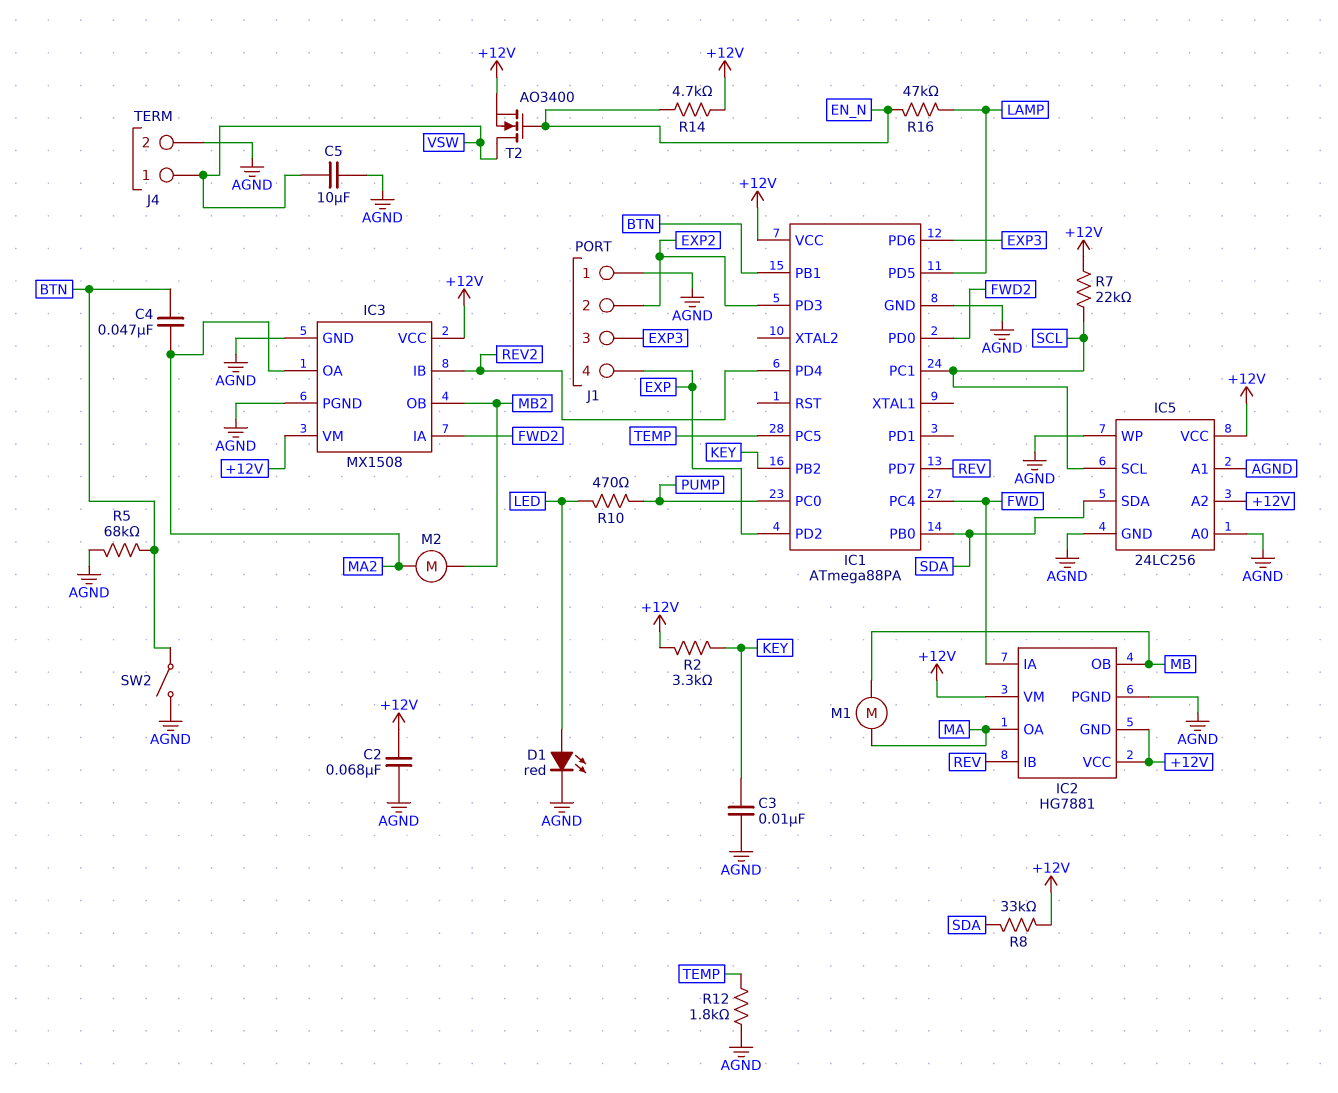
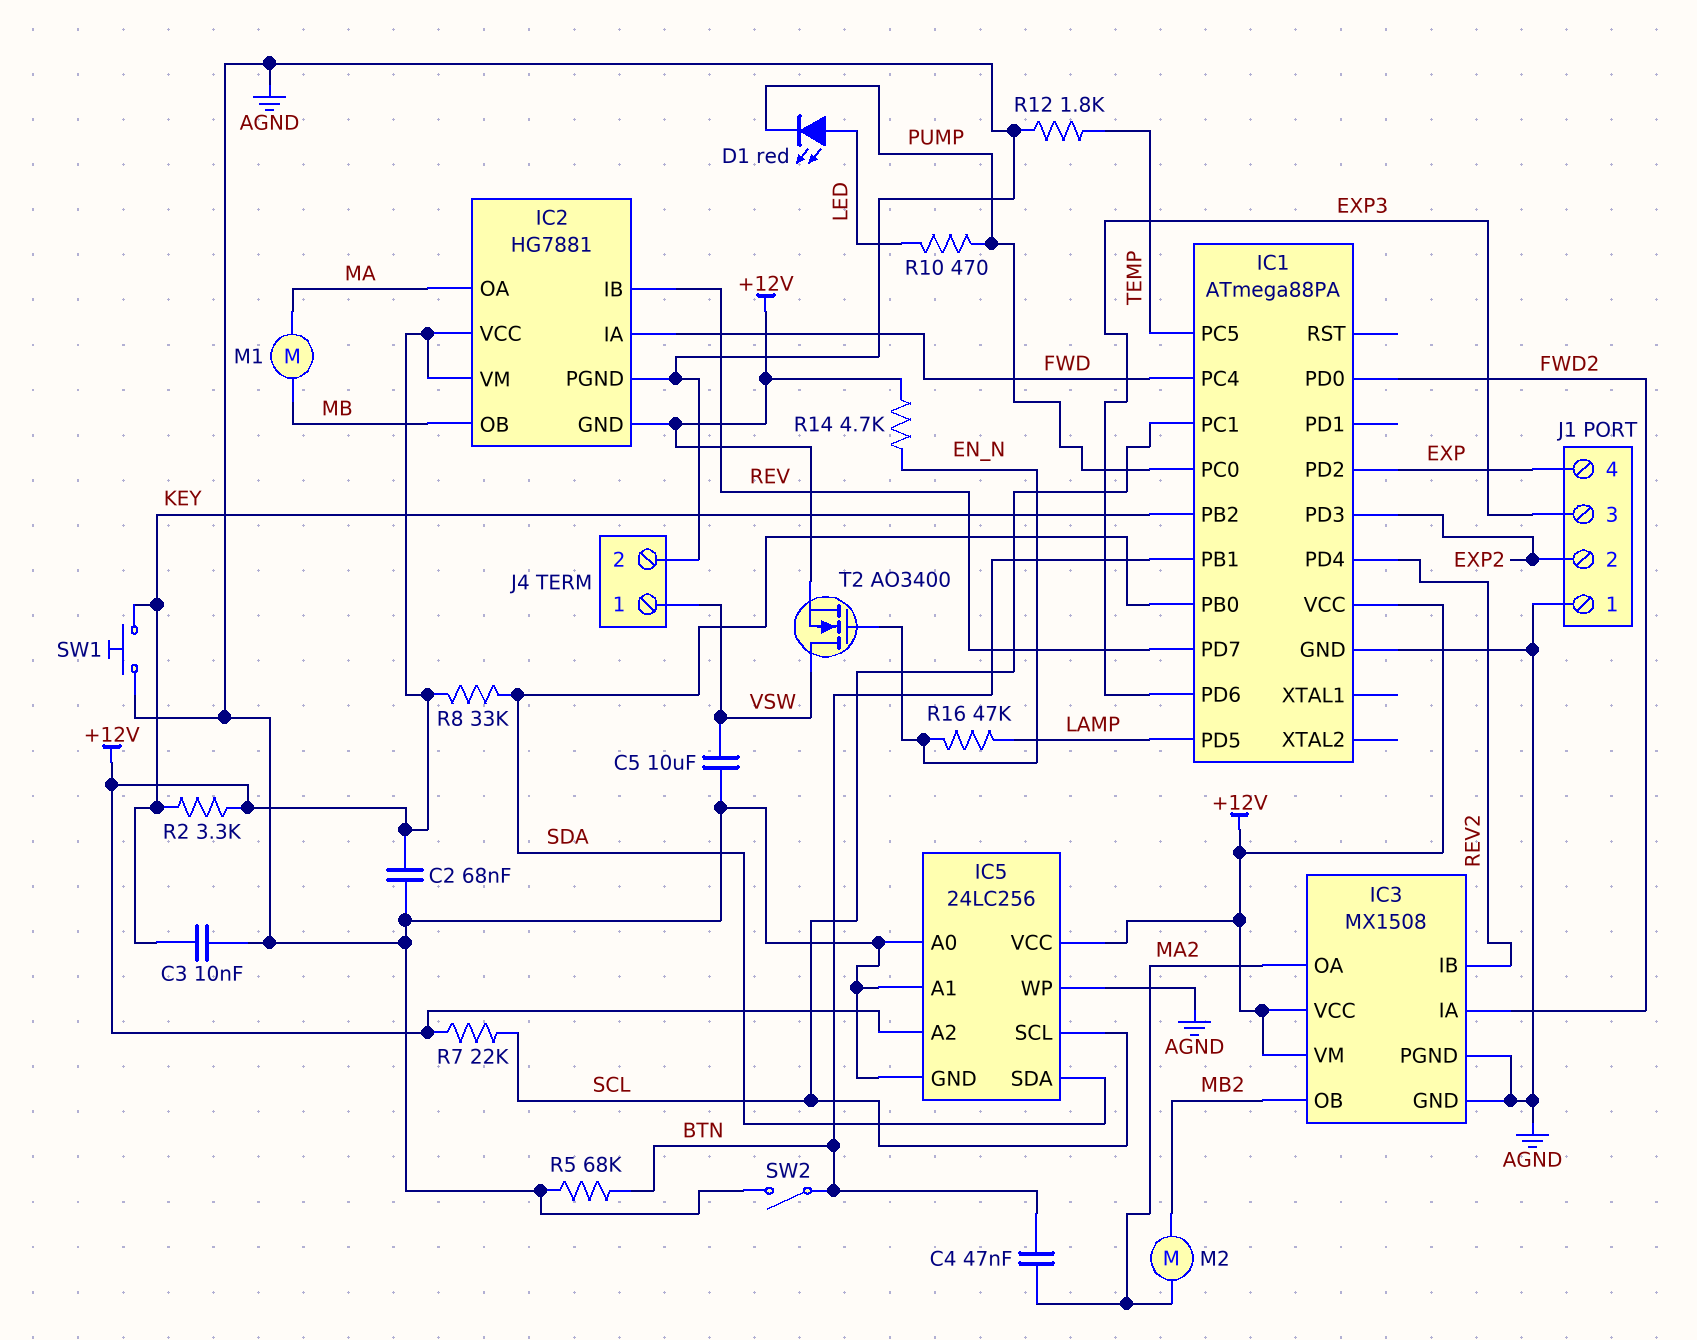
D1: LED red (A LED, K AGND) -> LED red (A LED, K PUMP)
SW1: none -> button (AGND, KEY)

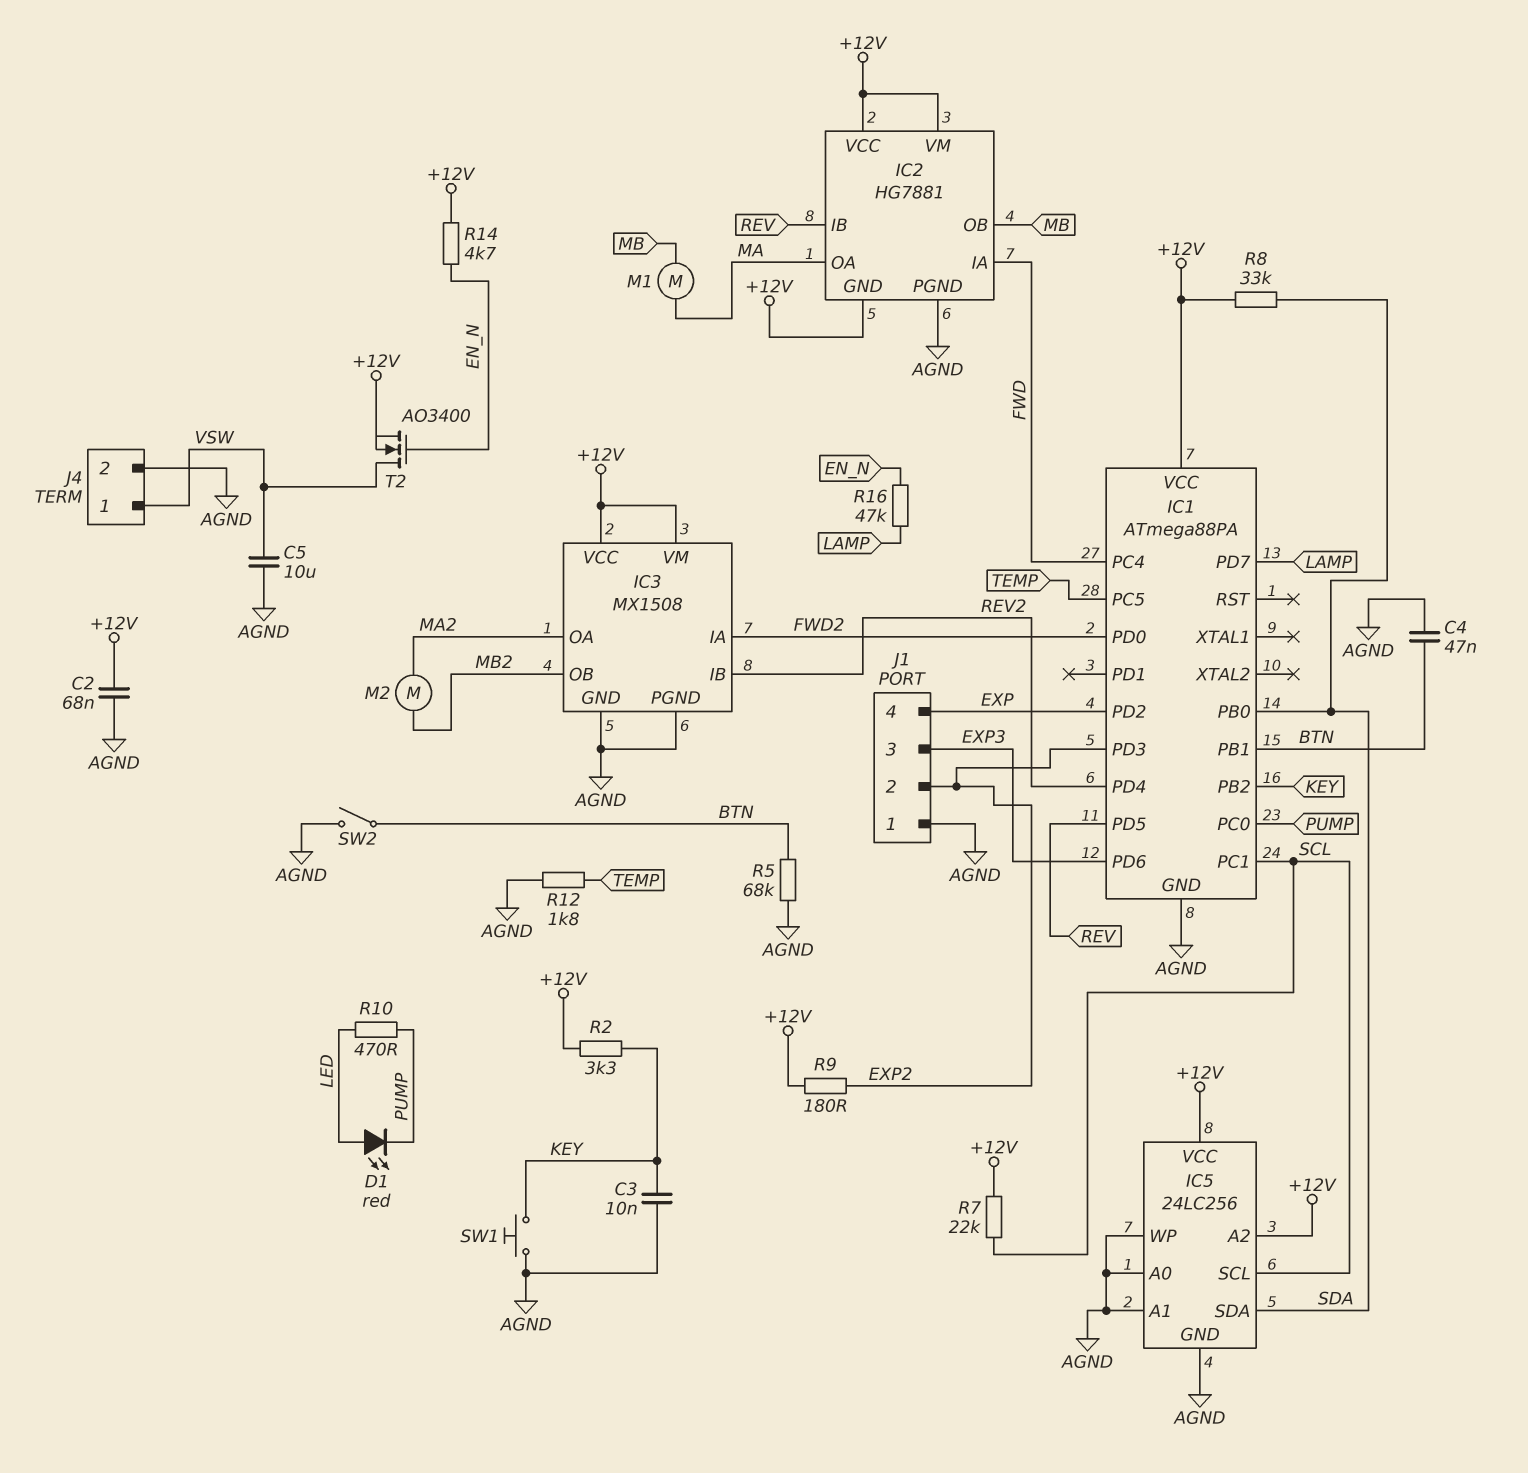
C4: 47nF (BTN, MA2) -> 47nF (AGND, BTN)
IC1 pin PD5: LAMP -> REV
IC1 pin PD7: REV -> LAMP
R9: none -> 180 (+12V, EXP2)

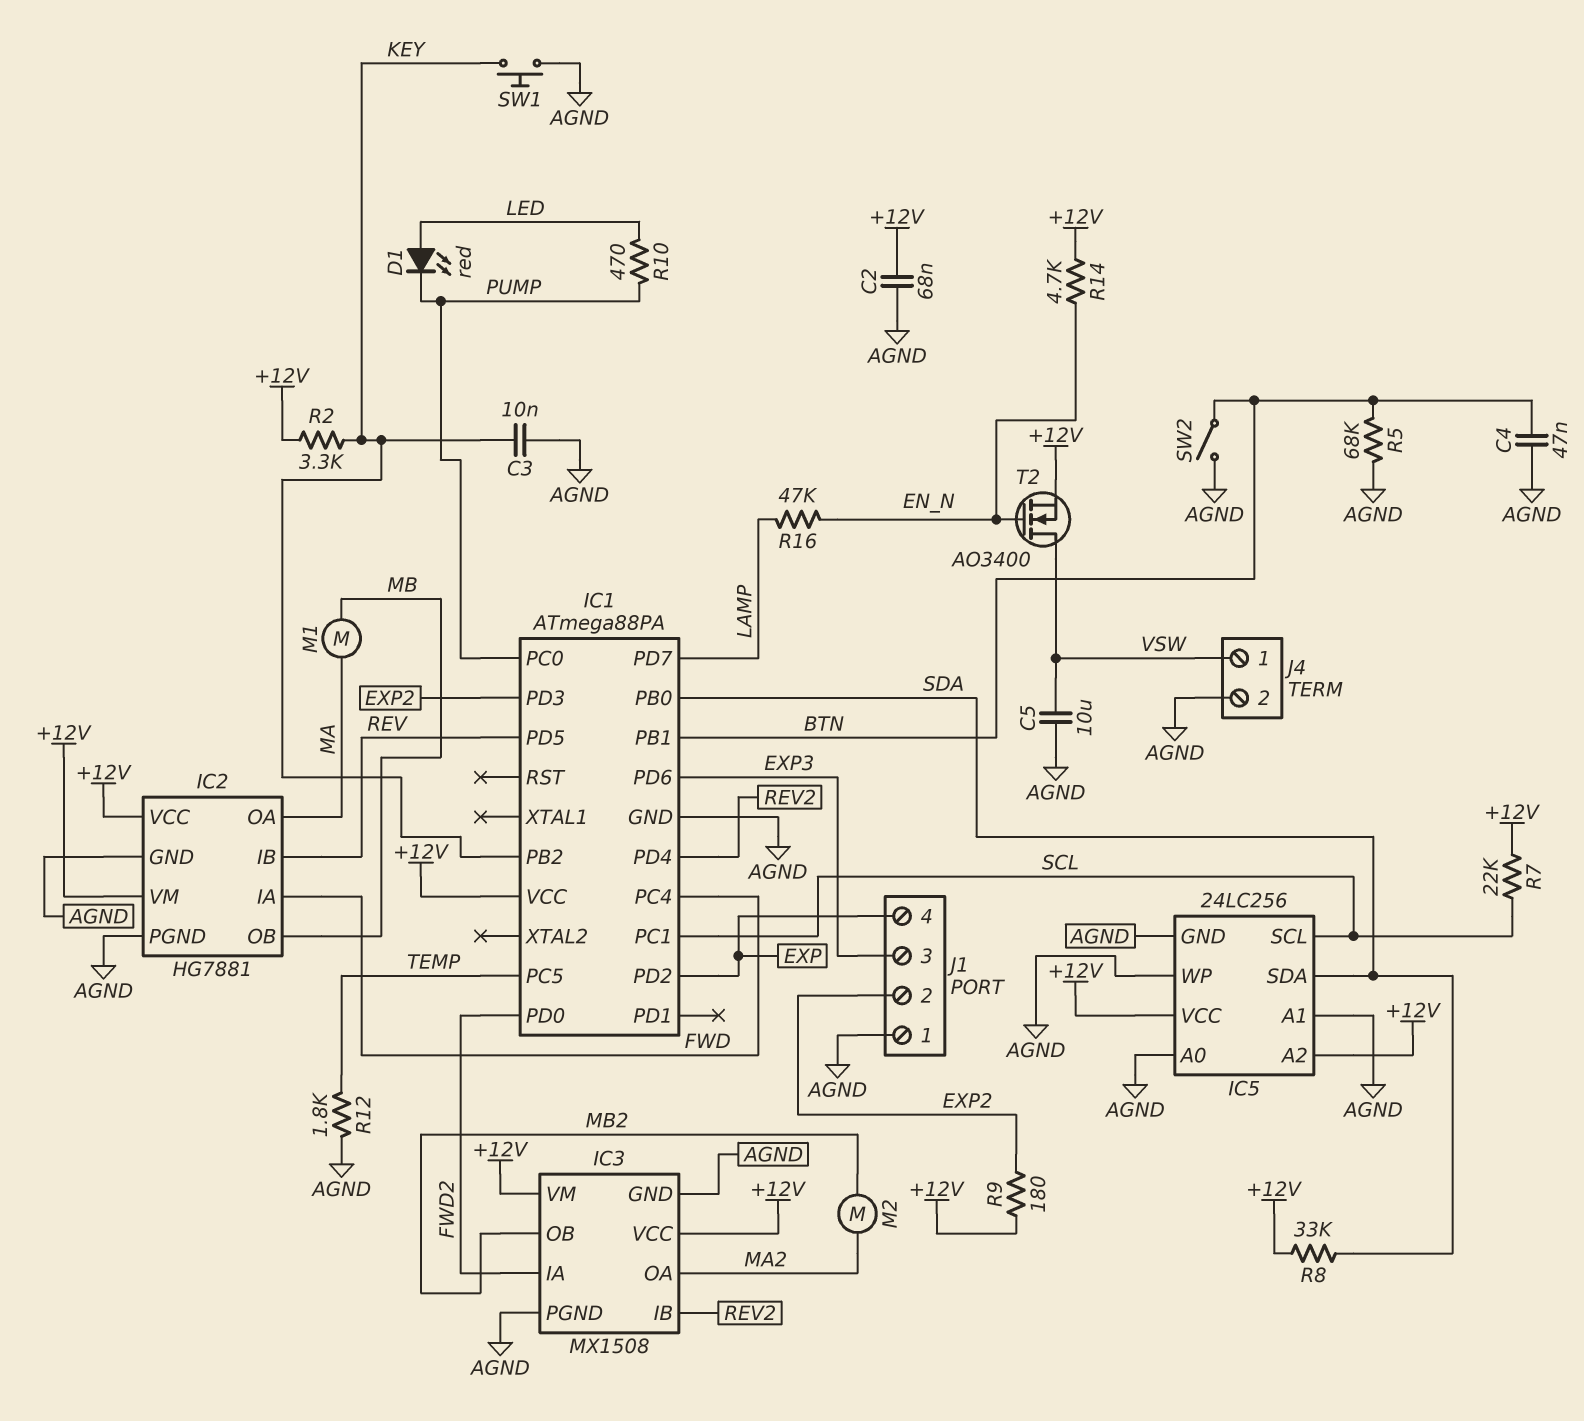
IC2 pin GND: +12V -> AGND

